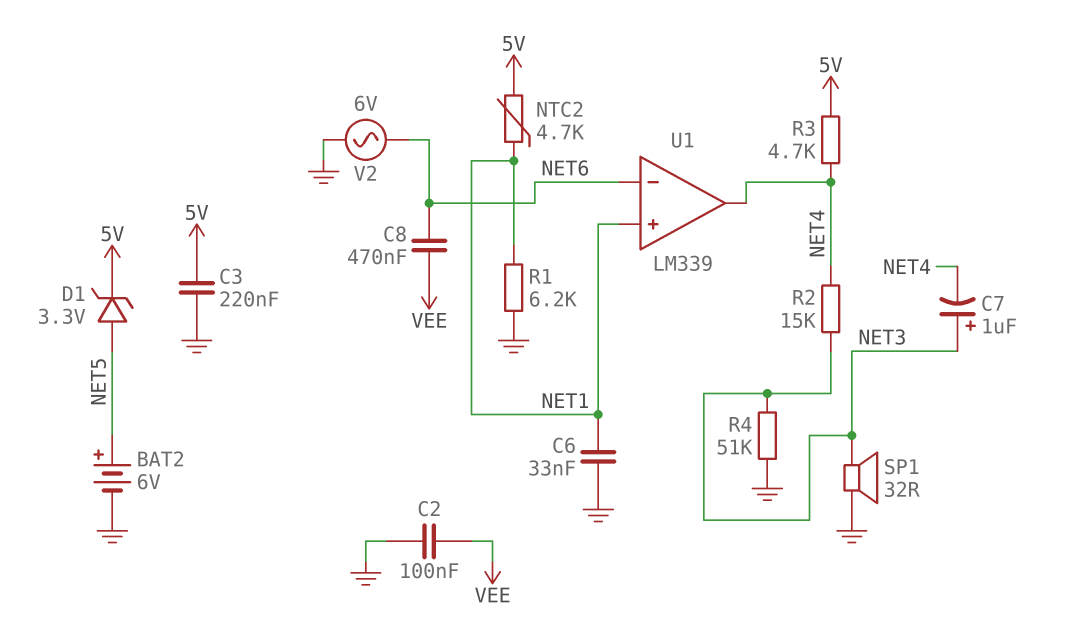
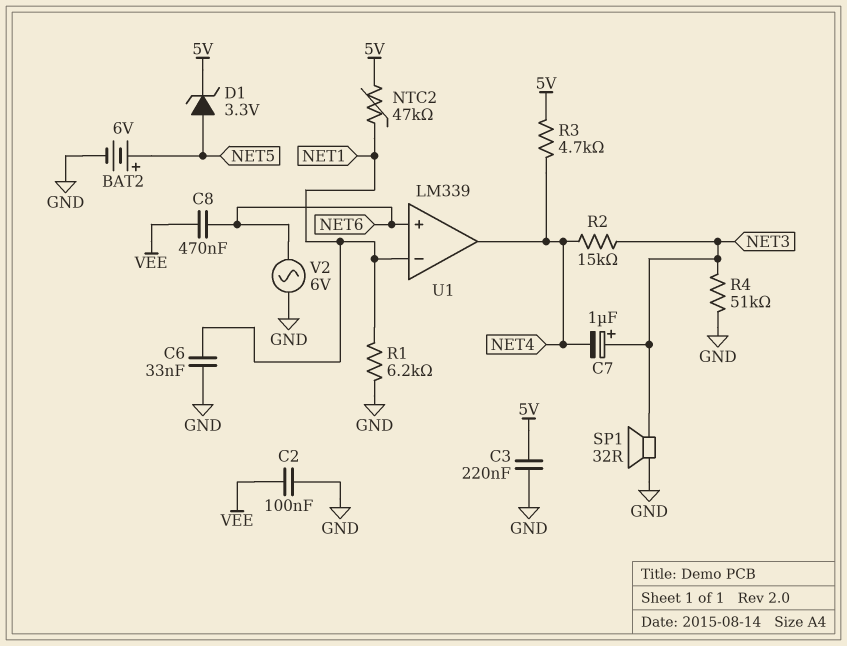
NTC2: 4.7k (5V, NET1) -> 47k (5V, NET1)
U1 pin in+: NET1 -> NET6
U1 pin in-: NET6 -> NET1

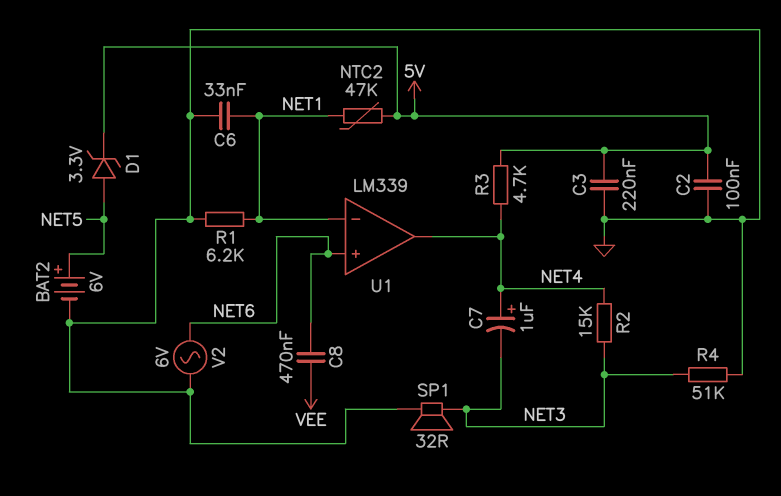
C2: 100nF (GND, VEE) -> 100nF (5V, GND)
C7: 1uF (plus NET3, minus NET4) -> 1uF (plus NET4, minus NET3)

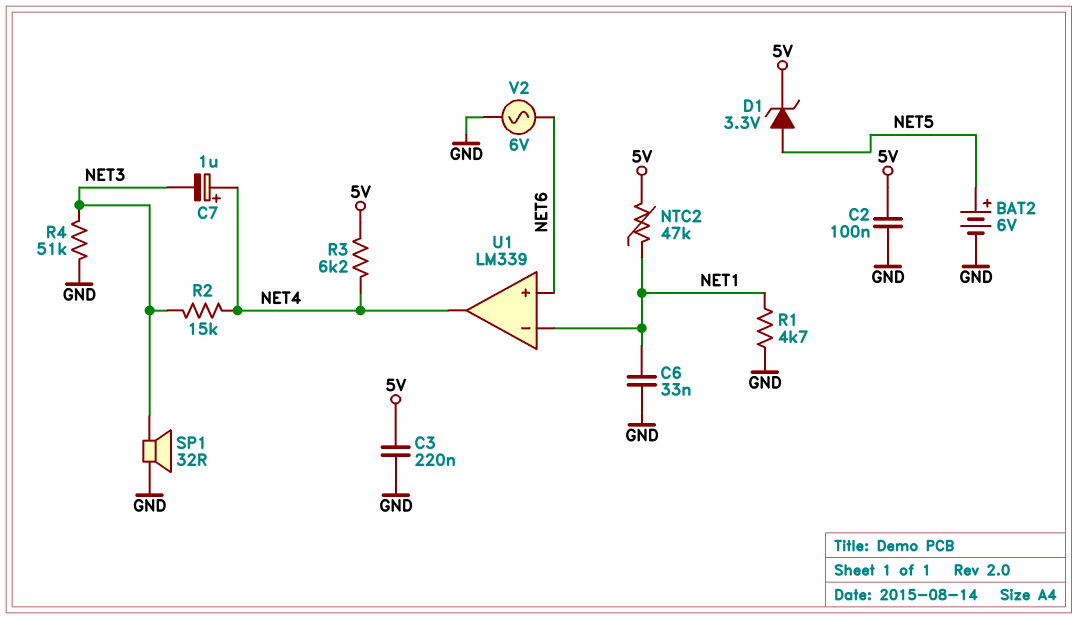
C8: 470nF (NET6, VEE) -> none
R1: 6.2k (GND, NET1) -> 4.7k (GND, NET1)
R3: 4.7k (5V, NET4) -> 6.2k (5V, NET4)

